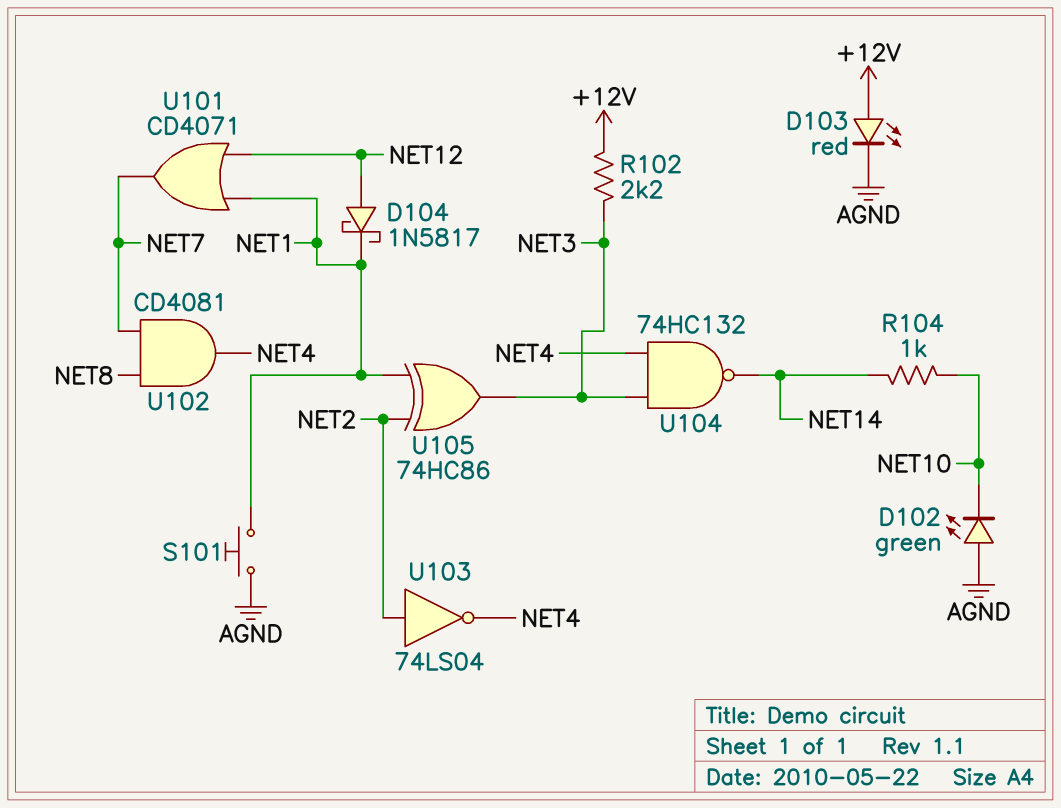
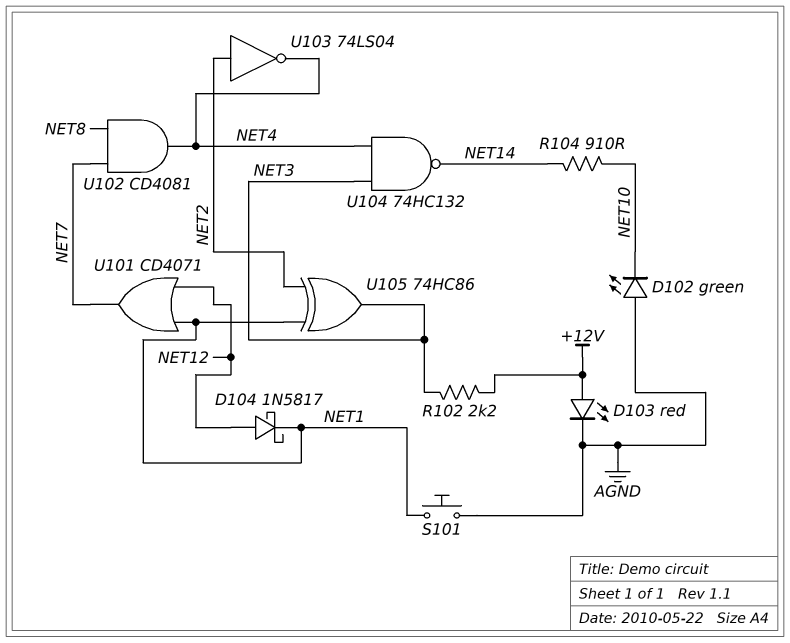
R104: 1k (NET10, NET14) -> 910 (NET10, NET14)

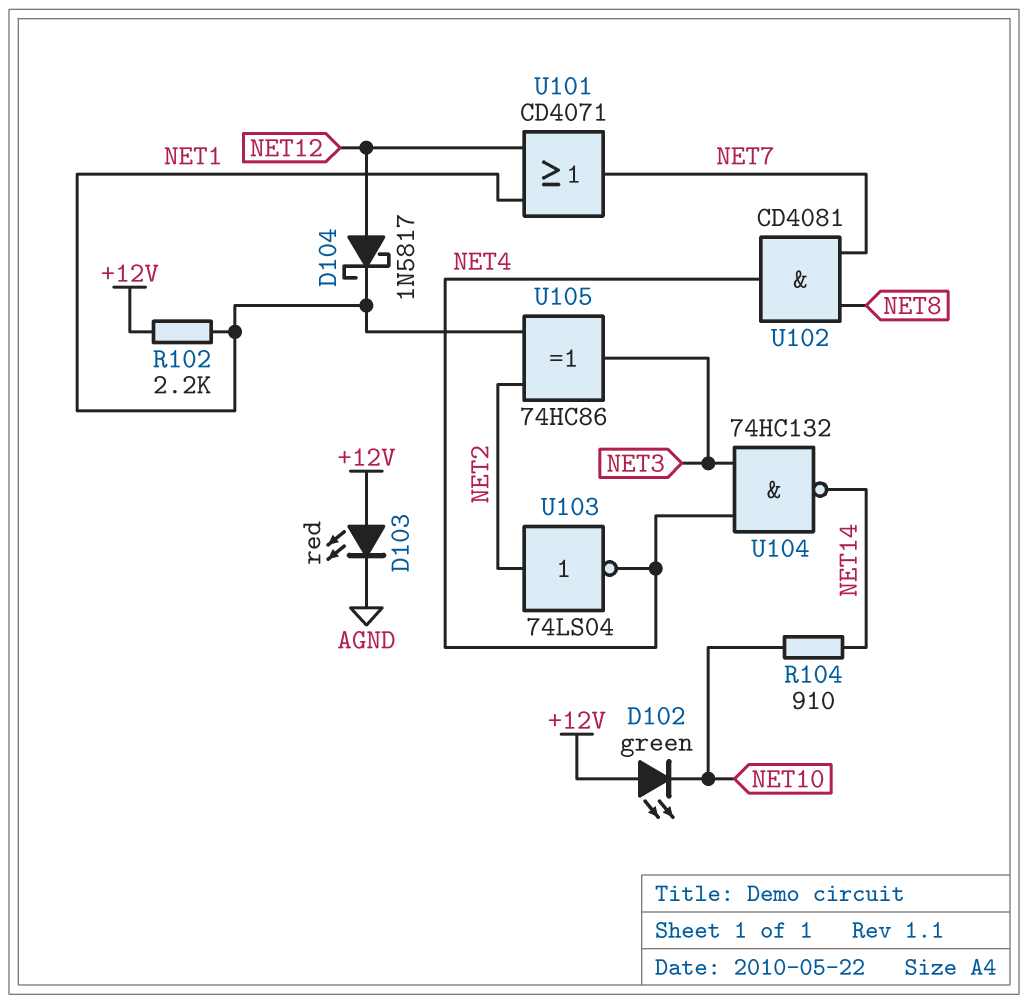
D102: LED green (A AGND, K NET10) -> LED green (A +12V, K NET10)
R102: 2.2k (+12V, NET3) -> 2.2k (+12V, NET1)
S101: button (AGND, NET1) -> none

